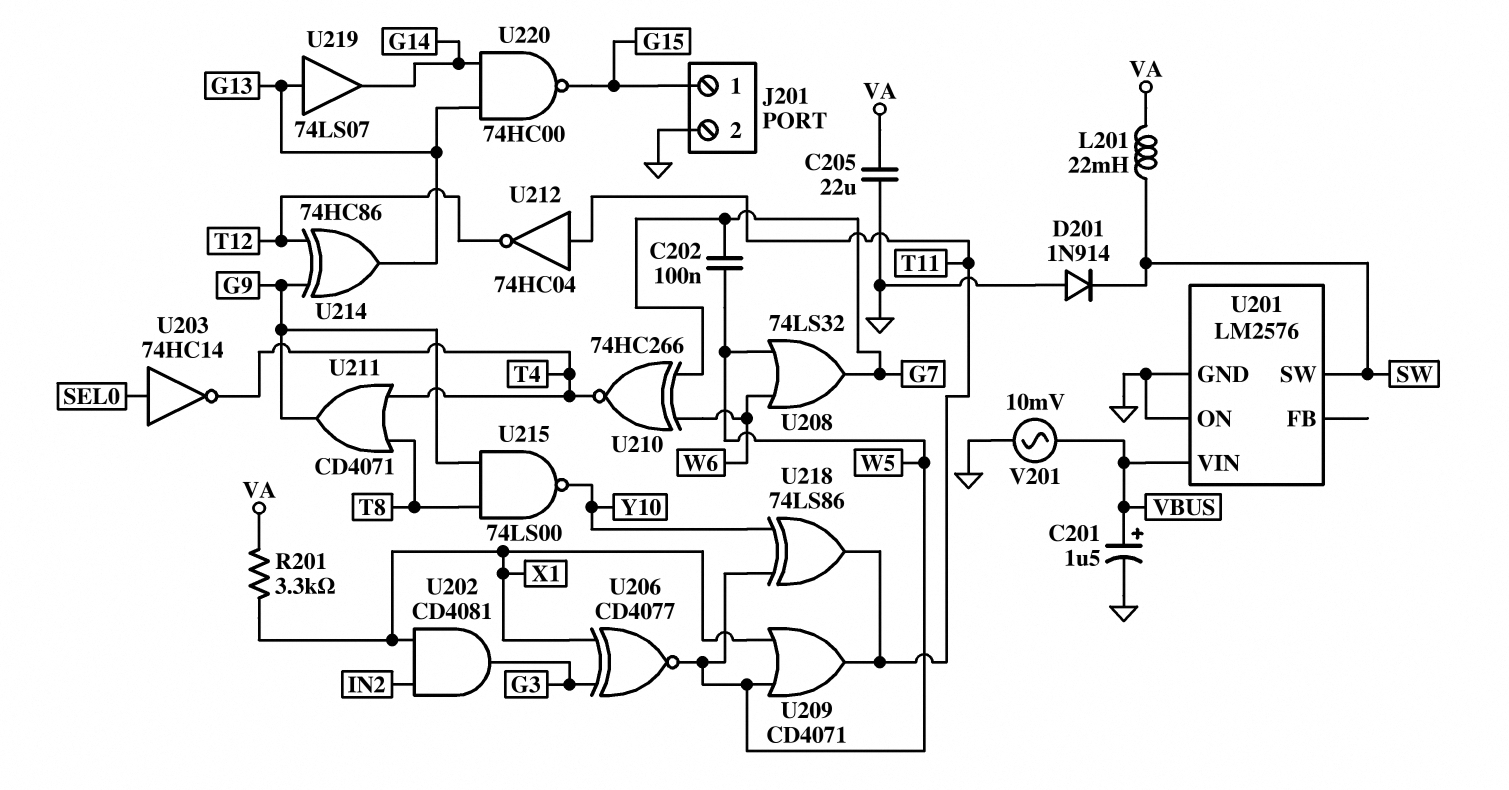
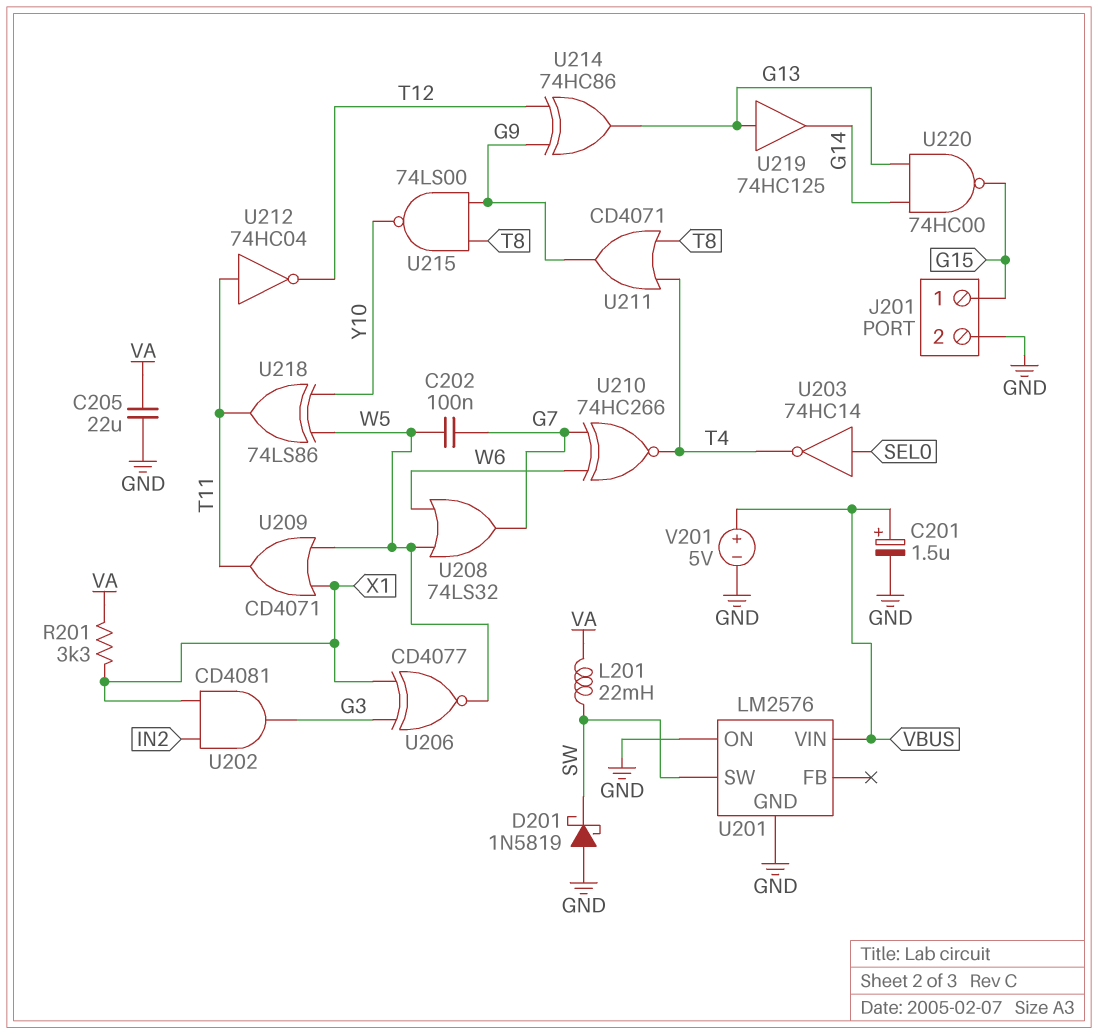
D201: diode 1N914 (A GND, K SW) -> schottky 1N5819 (A GND, K SW)
U219: buffer 74LS07 (in G13, out G14) -> buffer 74HC125 (in G13, out G14)
V201: AC 10mV (GND, VBUS) -> 5V (plus VBUS, minus GND)

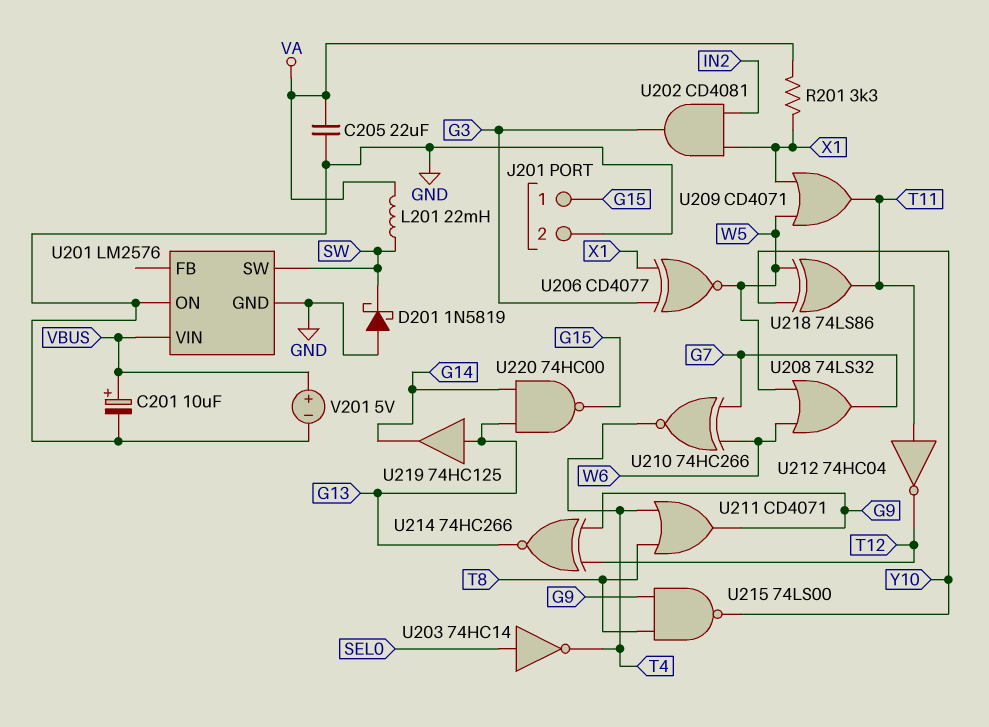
C201: 1.5uF (plus VBUS, minus GND) -> 10uF (plus VBUS, minus GND)
C202: 100nF (G7, W5) -> none
U214: XOR 74HC86 (in G9, in T12, out G13) -> XNOR 74HC266 (in G9, in T12, out G13)

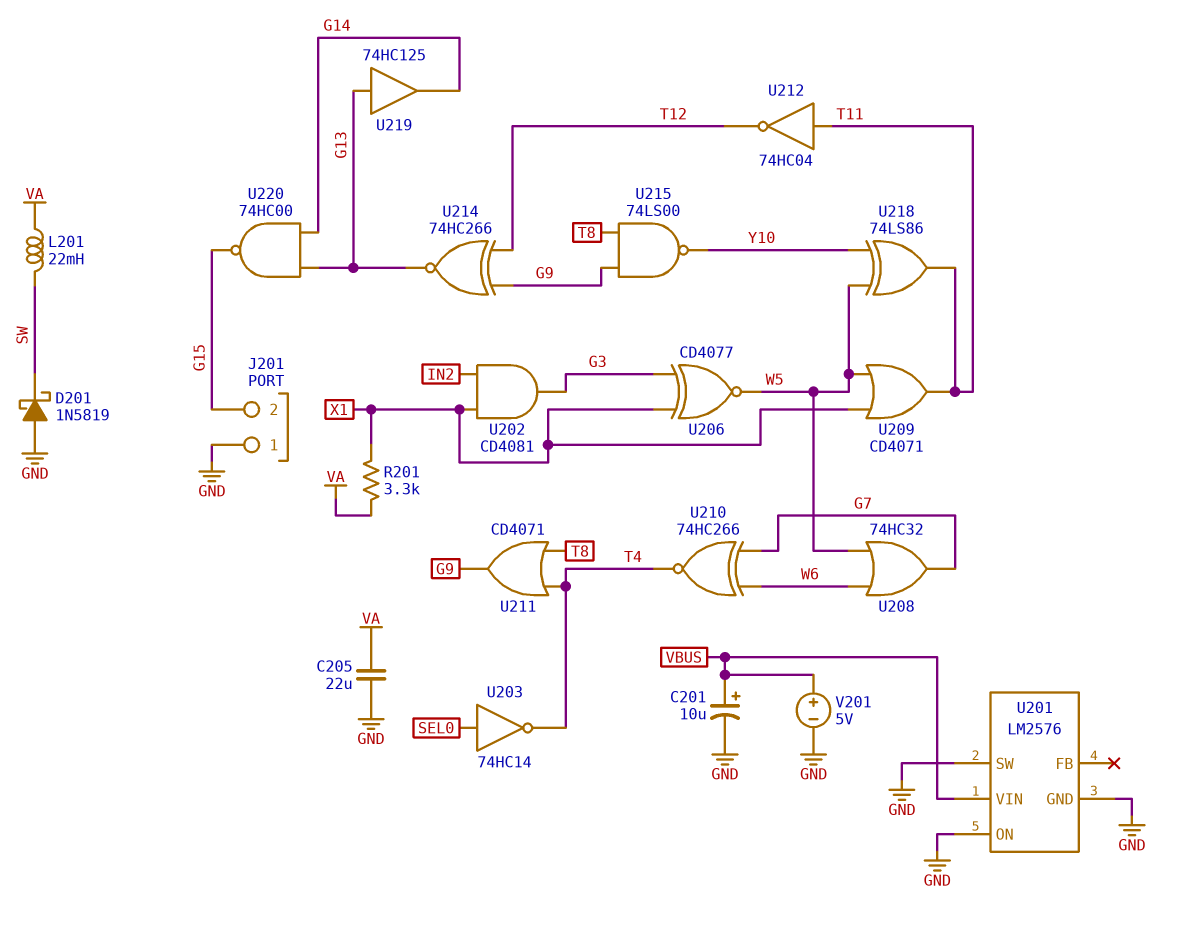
J201 pin 1: G15 -> GND
J201 pin 2: GND -> G15
U201 pin SW: SW -> GND
U208: OR 74LS32 (in W5, in W6, out G7) -> OR 74HC32 (in W5, in W6, out G7)

